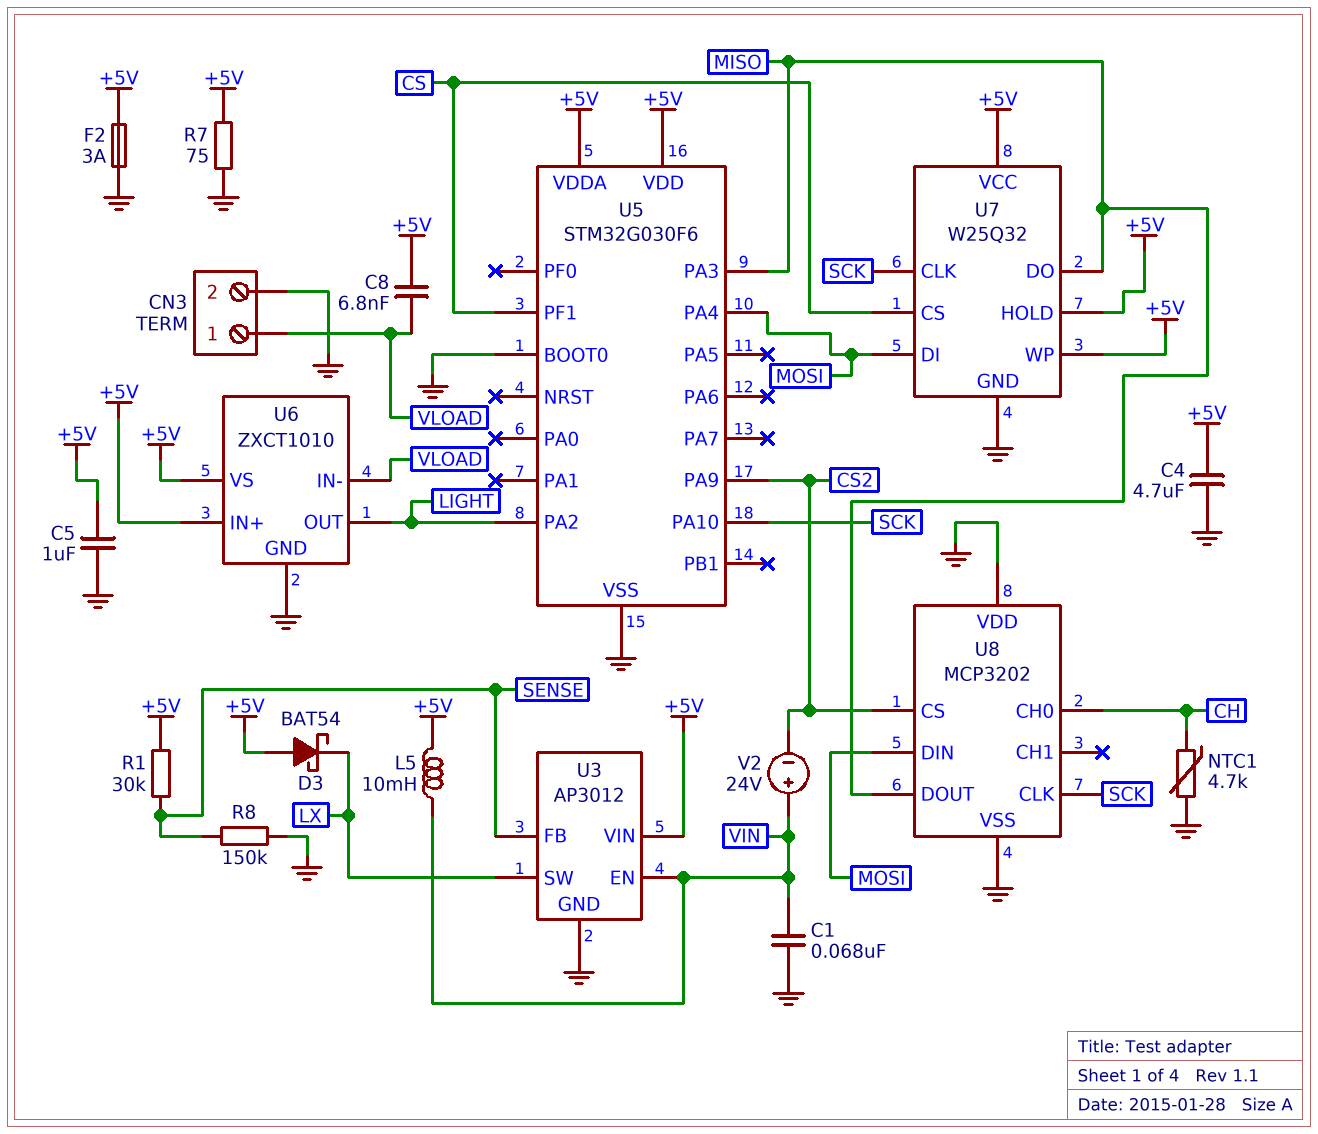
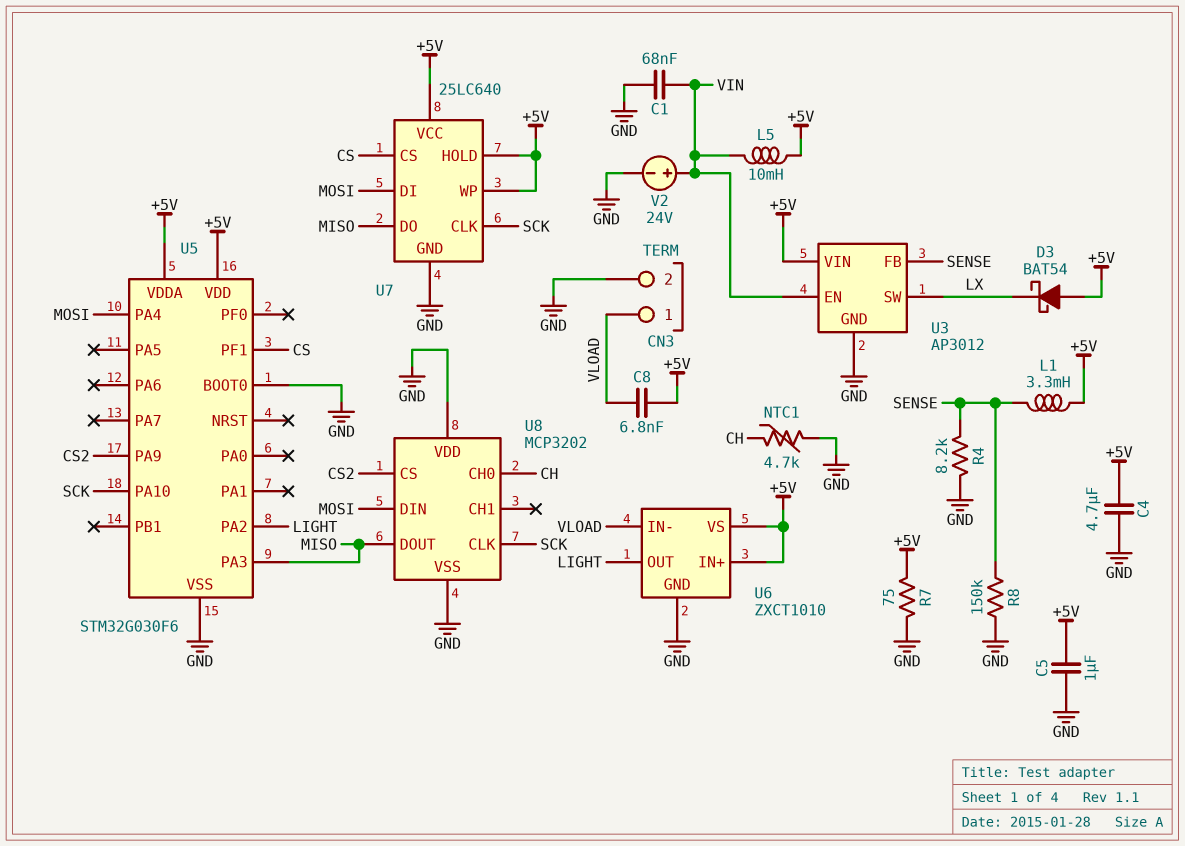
F2: 3A (+5V, GND) -> none
L1: none -> 3.3mH (+5V, SENSE)
R1: 30k (+5V, SENSE) -> none
R4: none -> 8.2k (GND, SENSE)
U7: W25Q32 -> 25LC640
V2: 24V (plus VIN, minus CS2) -> 24V (plus VIN, minus GND)

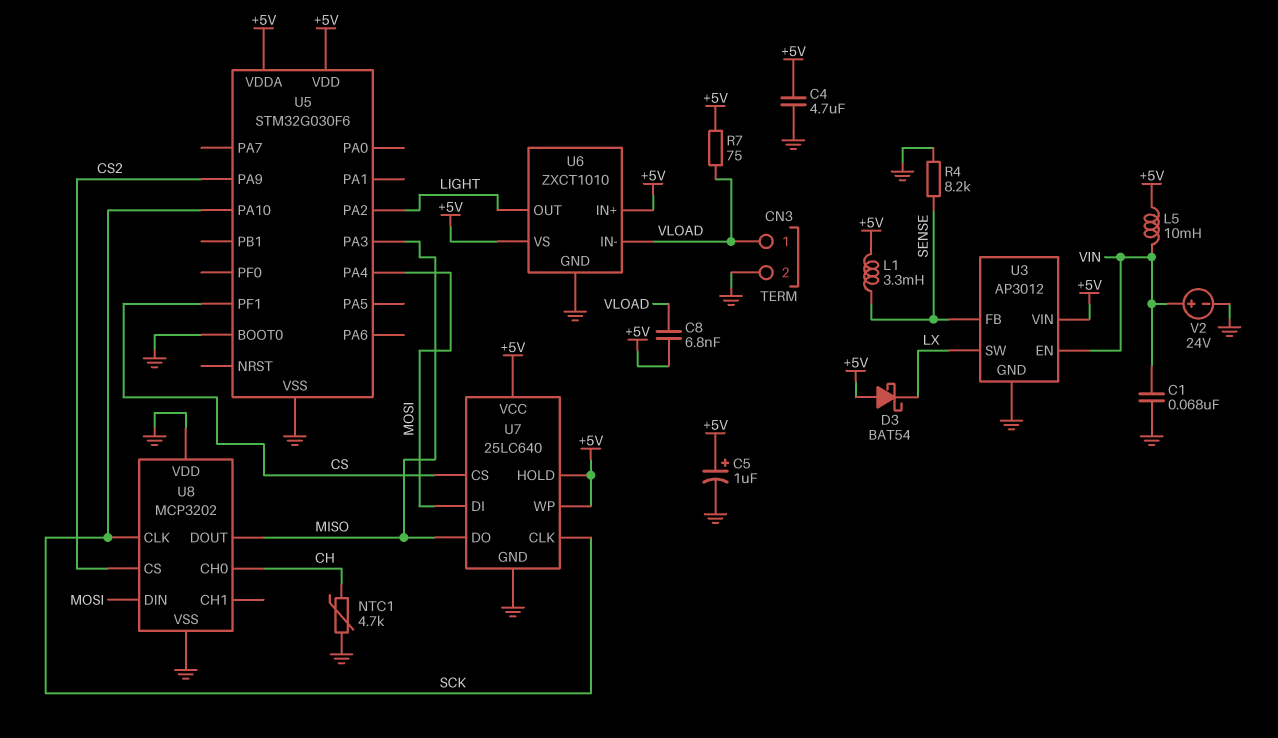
C5: 1uF (+5V, GND) -> 1uF (plus +5V, minus GND)
R7: 75 (+5V, GND) -> 75 (+5V, VLOAD)
R8: 150k (GND, SENSE) -> none

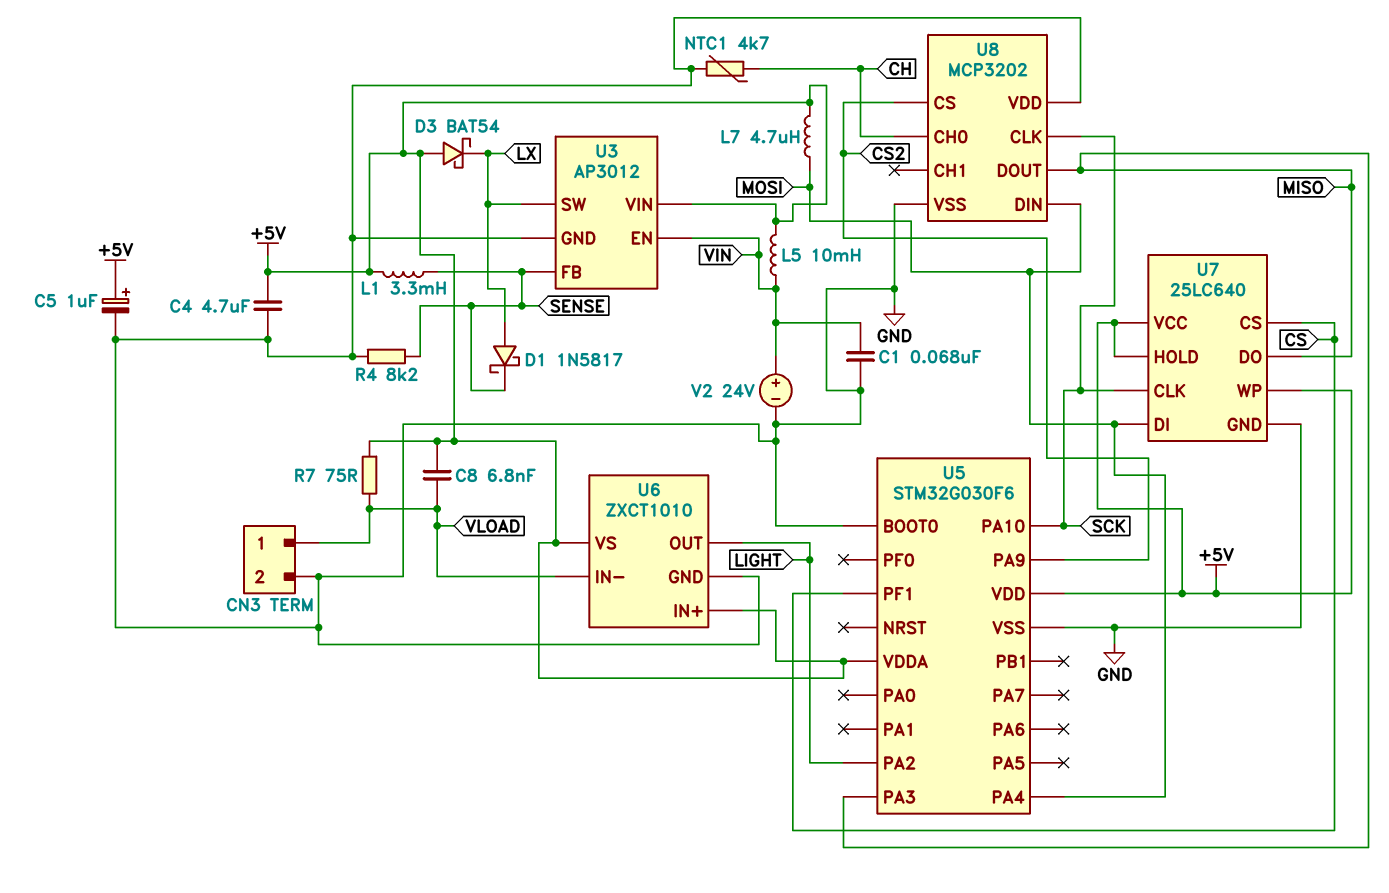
D1: none -> schottky 1N5817 (A LX, K SENSE)
L7: none -> 4.7uH (+5V, MOSI)

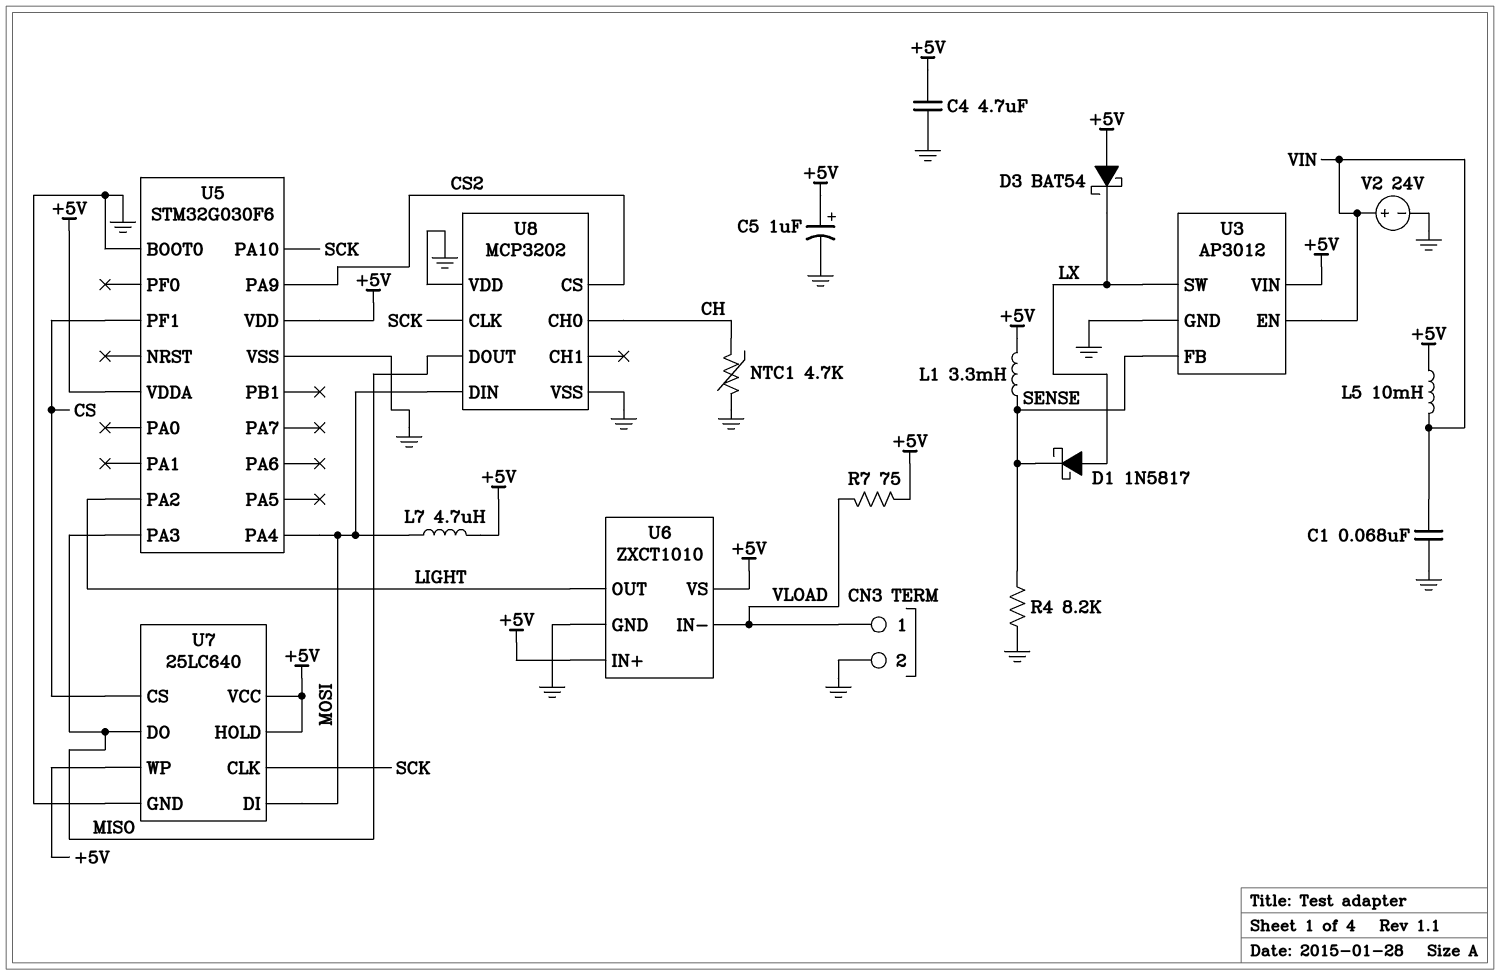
C8: 6.8nF (+5V, VLOAD) -> none

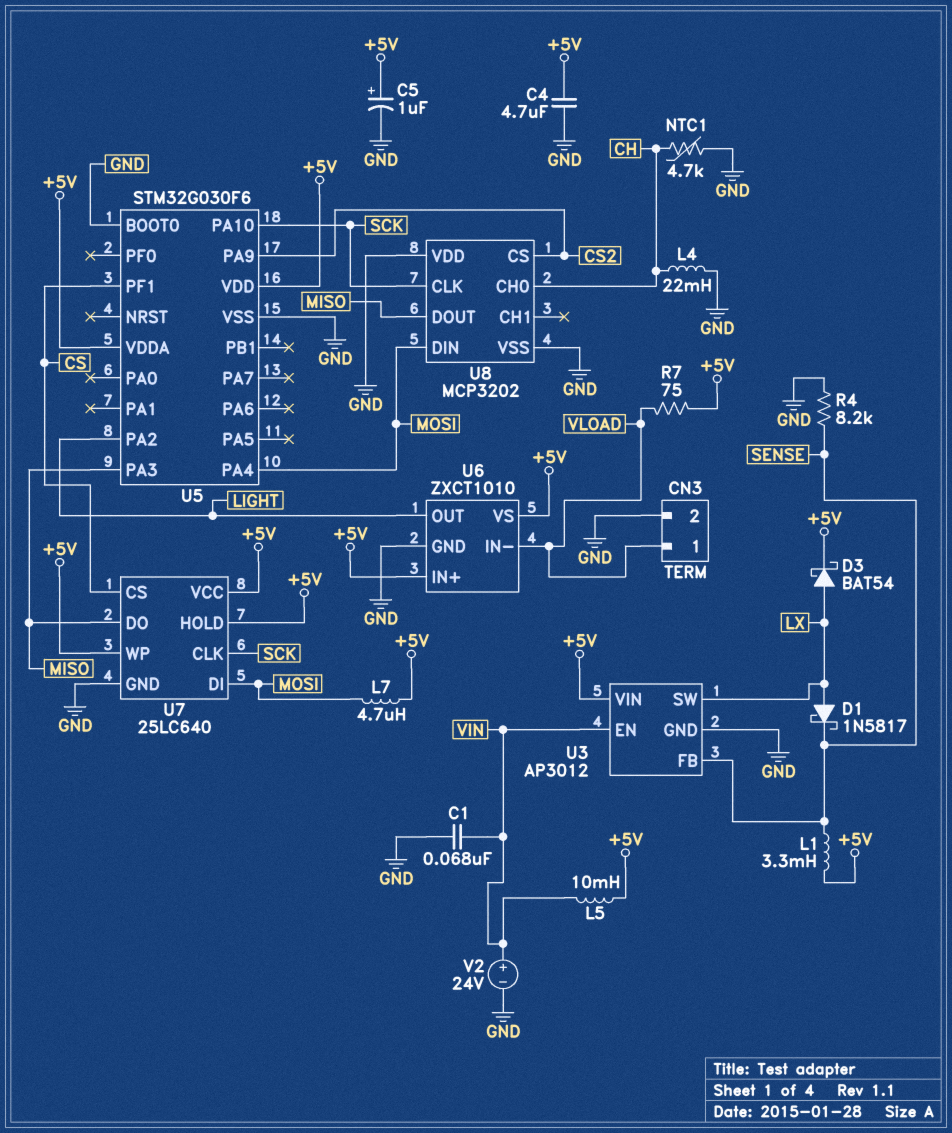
D3: schottky BAT54 (A +5V, K LX) -> schottky BAT54 (A LX, K +5V)
L4: none -> 22mH (CH, GND)

